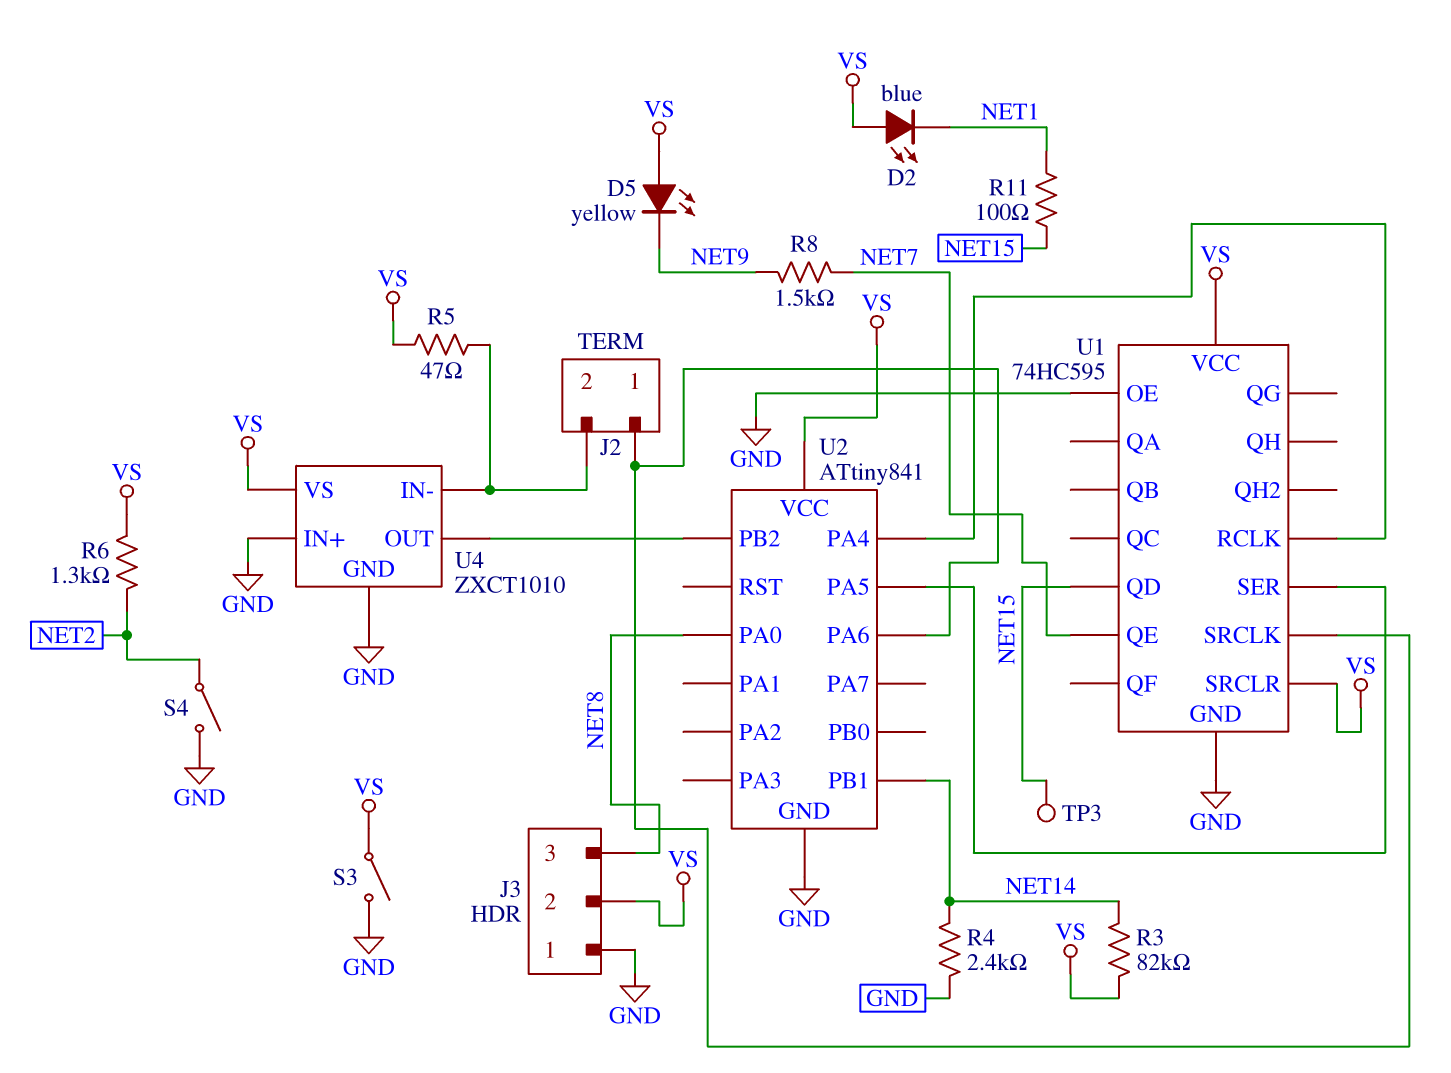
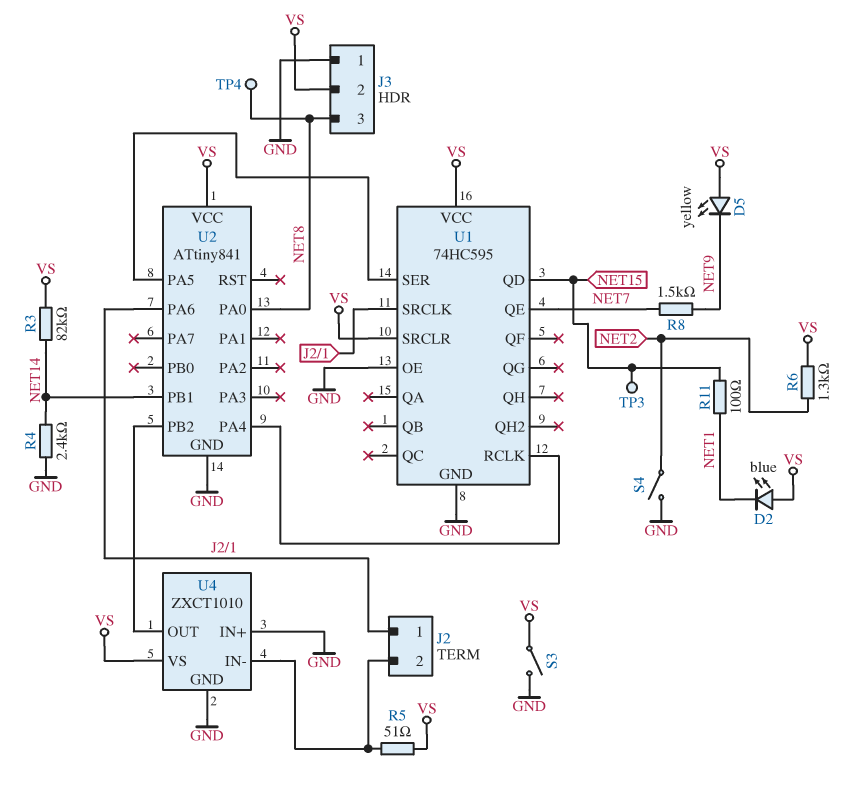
R5: 47 (J2/2, VS) -> 51 (J2/2, VS)
TP4: none -> test point (NET8)

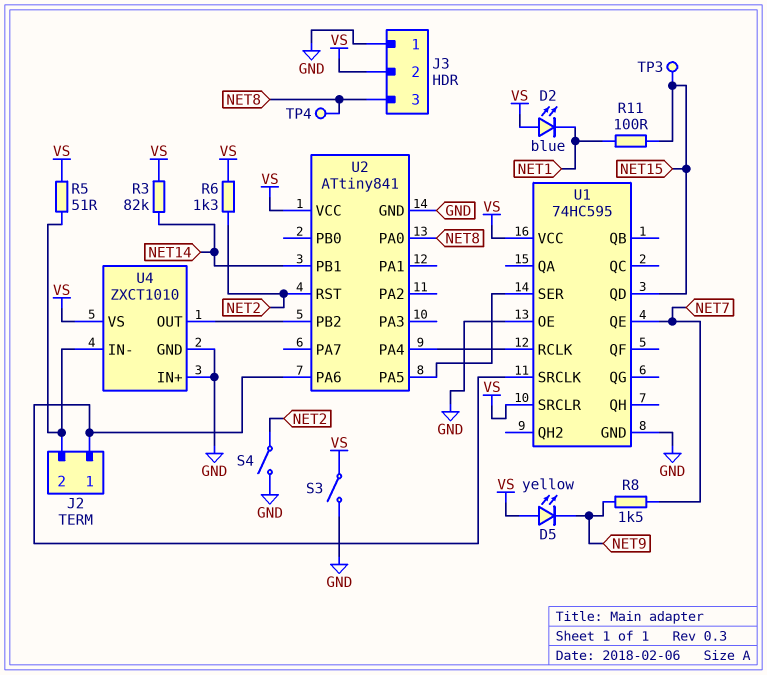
R4: 2.4k (GND, NET14) -> none
U2 pin RST: none -> NET2

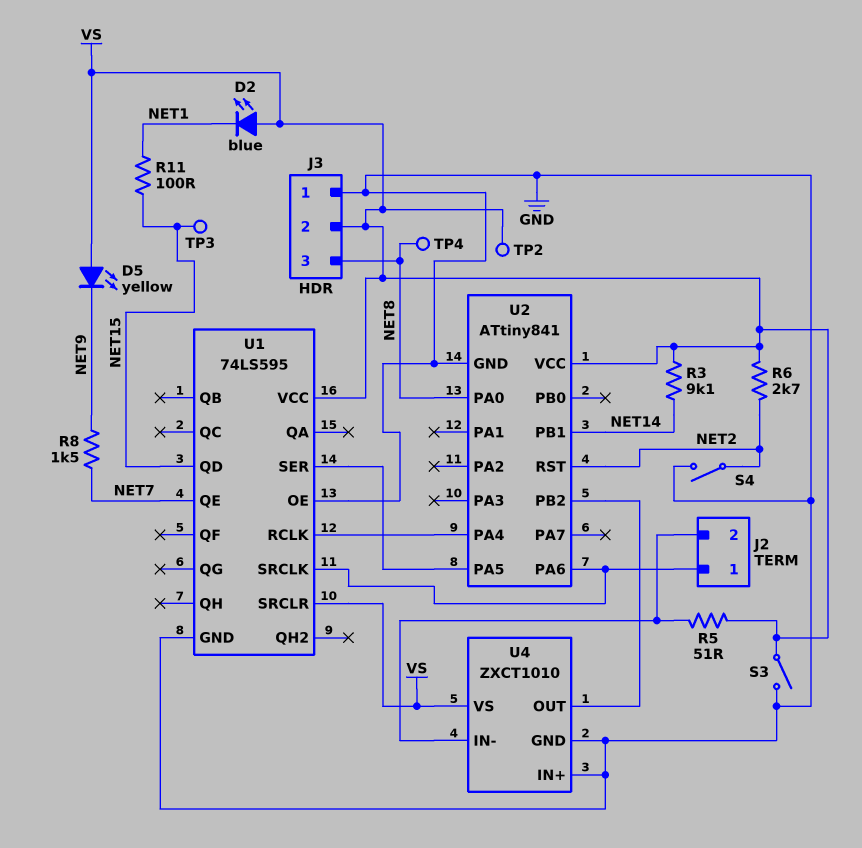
R3: 82k (NET14, VS) -> 9.1k (NET14, VS)
R6: 1.3k (NET2, VS) -> 2.7k (NET2, VS)
TP2: none -> test point (VS)
U1: 74HC595 -> 74LS595

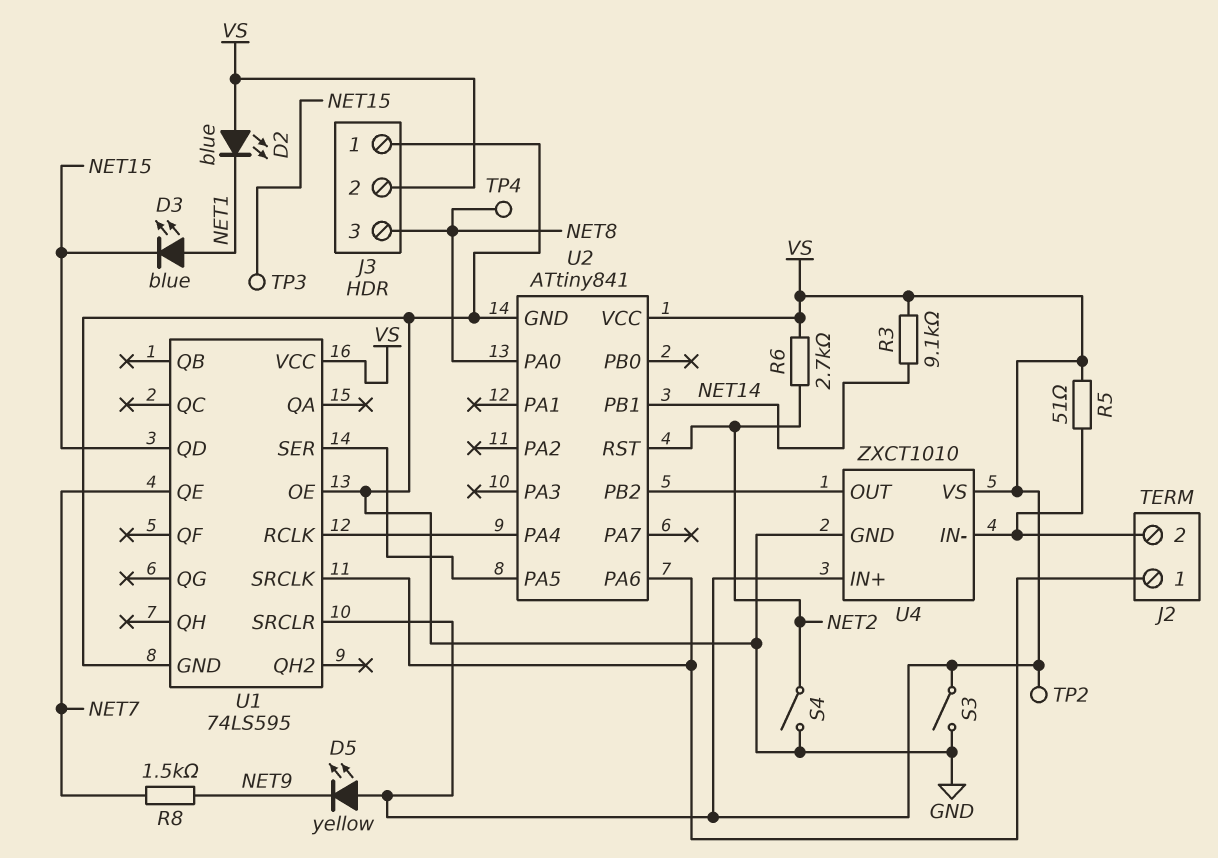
D3: none -> LED blue (A NET1, K NET15)
R11: 100 (NET1, NET15) -> none
U4 pin IN+: GND -> VS

